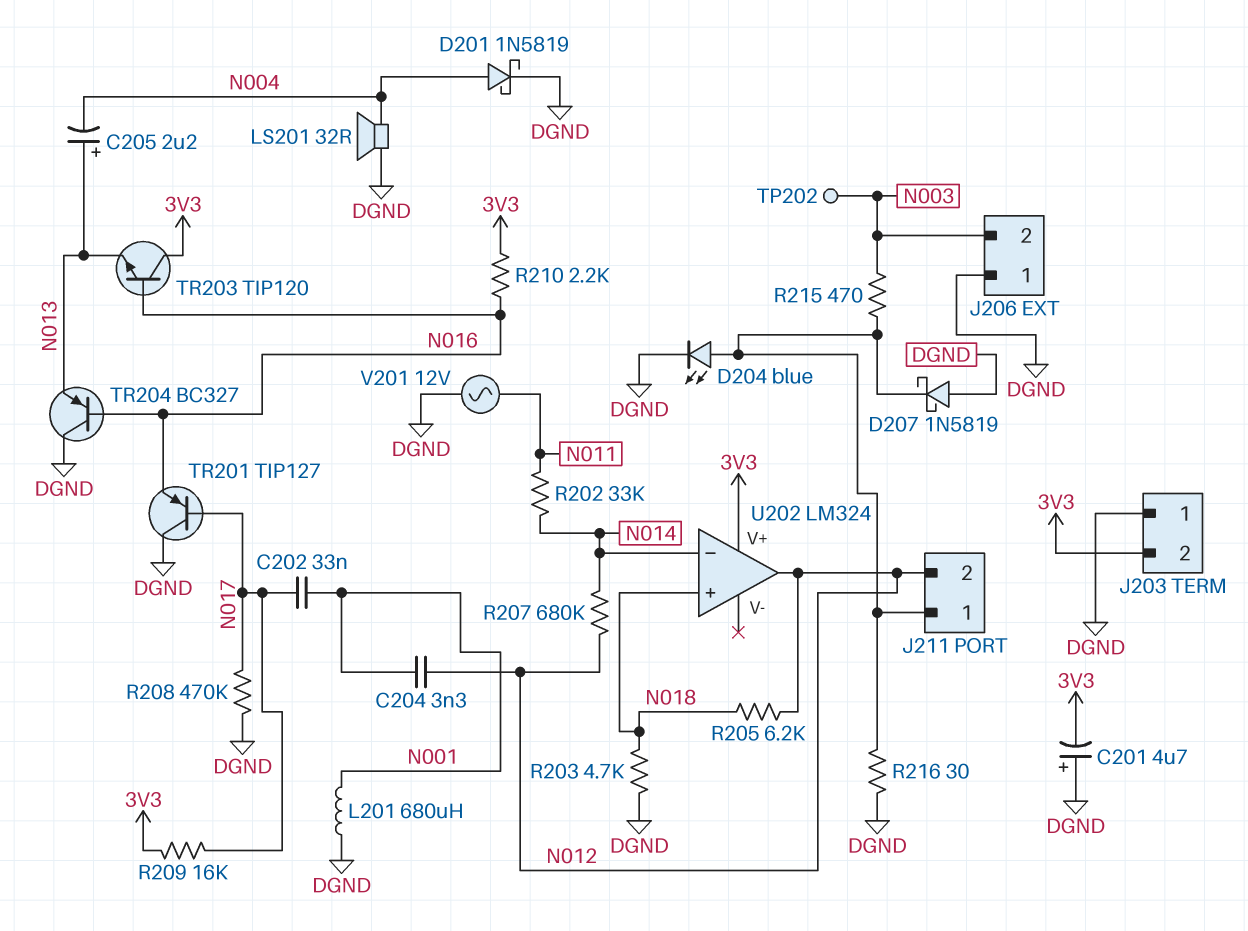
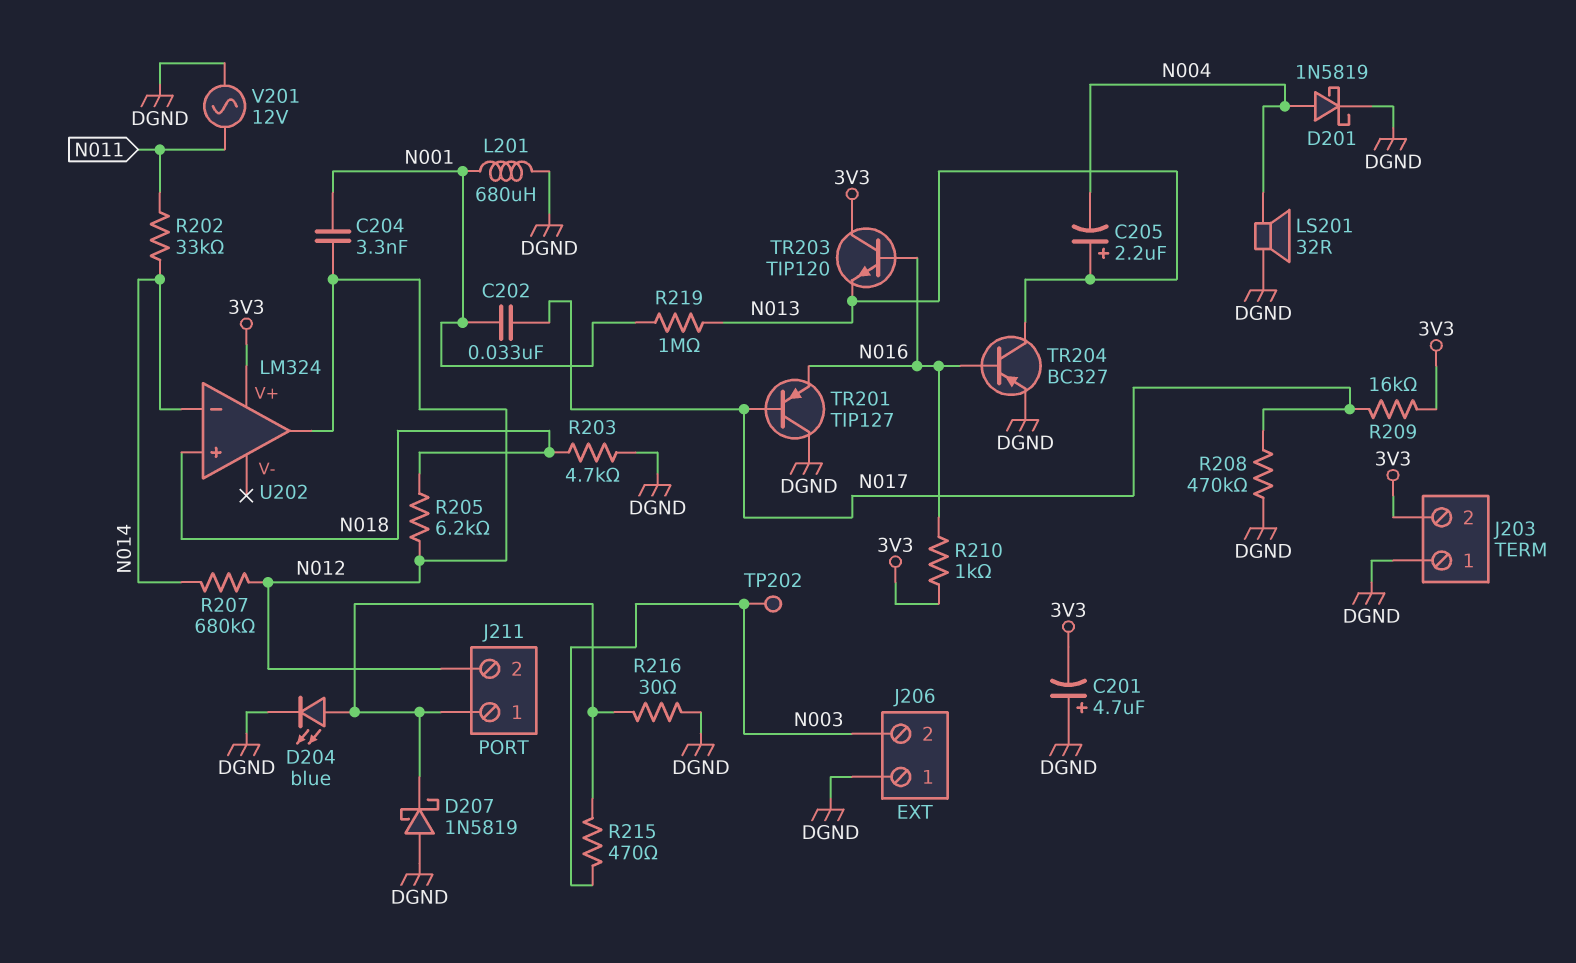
R210: 2.2k (3V3, N016) -> 1k (3V3, N016)
R219: none -> 1M (N001, N013)
TR204: PNP BC327 (B N016, C DGND, E N013) -> PNP BC327 (B N016, C N013, E DGND)

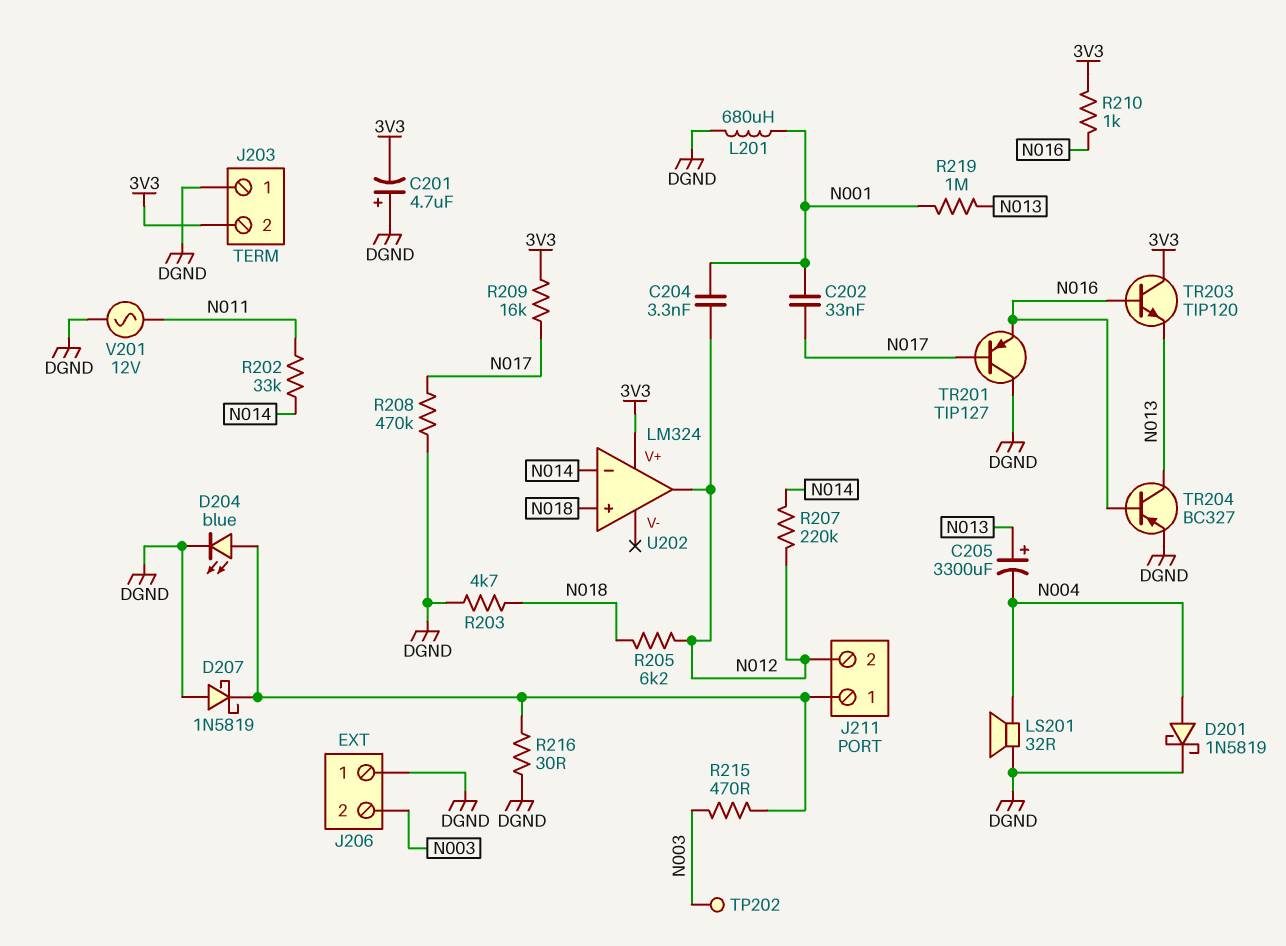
C205: 2.2uF (plus N013, minus N004) -> 3300uF (plus N013, minus N004)
R207: 680k (N012, N014) -> 220k (N012, N014)

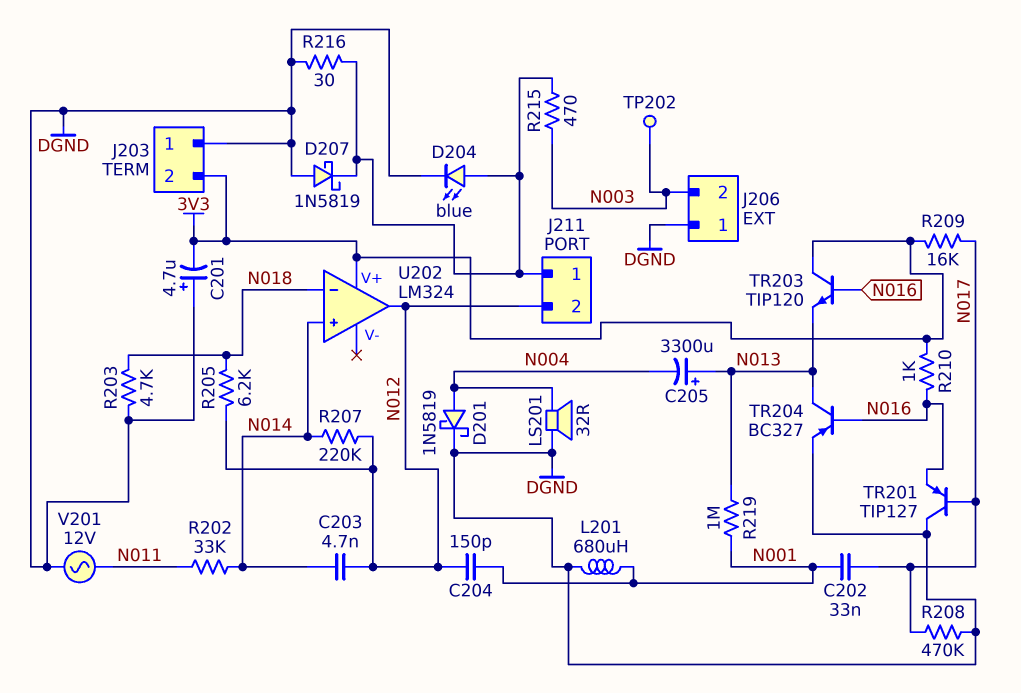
C203: none -> 4.7nF (N012, N014)
C204: 3.3nF (N001, N012) -> 150pF (N001, N012)
U202 pin in+: N018 -> N014
U202 pin in-: N014 -> N018

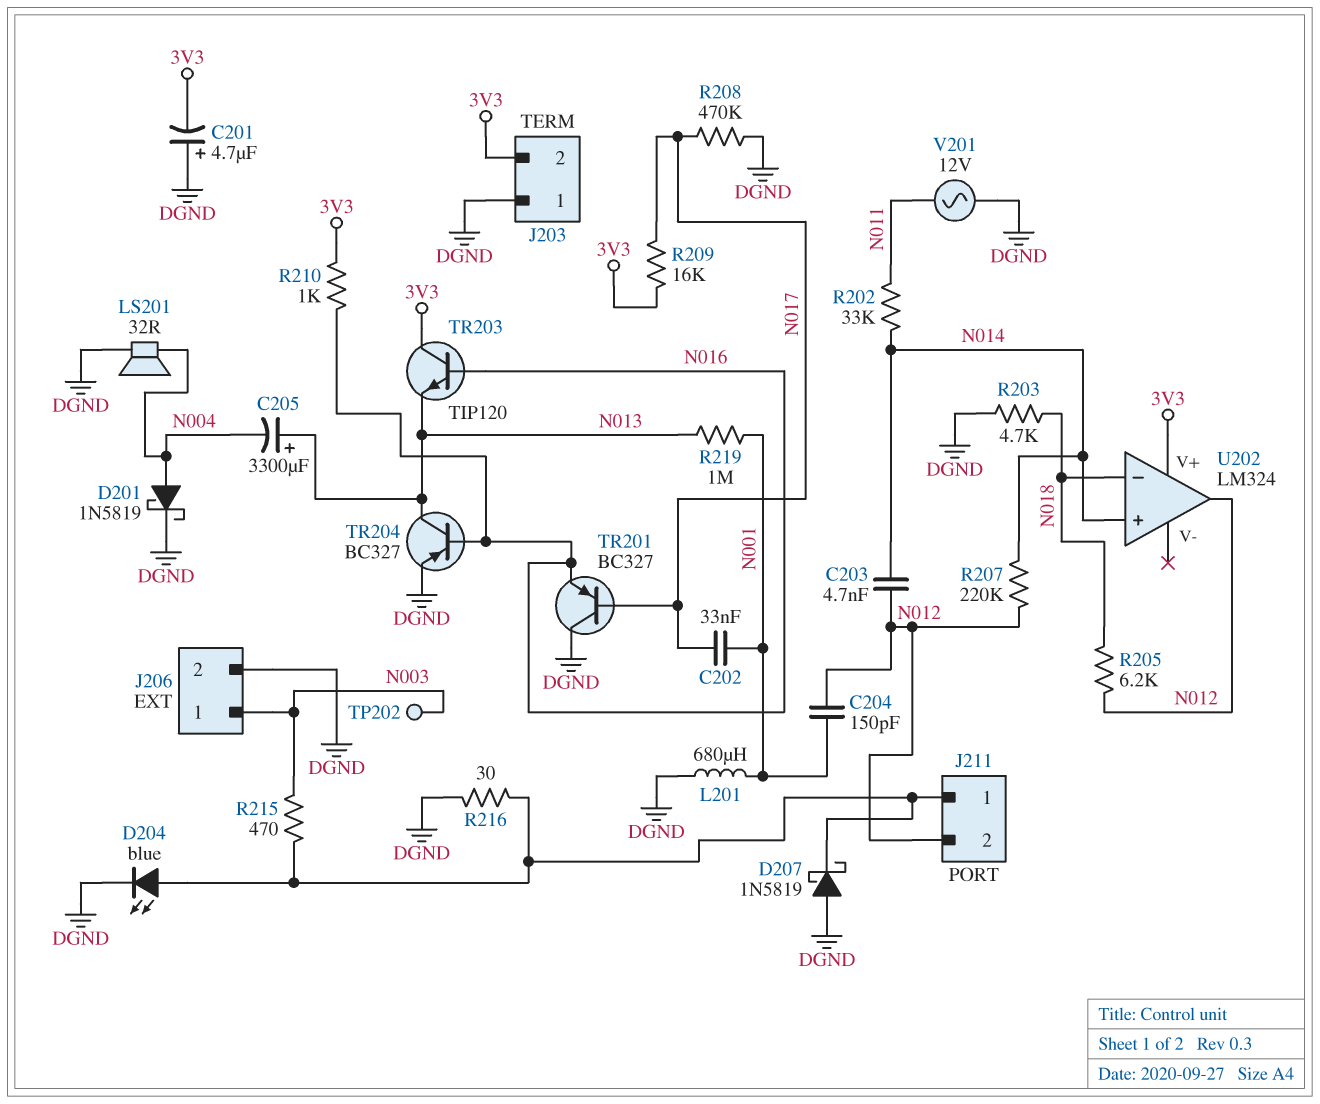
J206 pin 1: DGND -> N003
J206 pin 2: N003 -> DGND
TR201: PNP TIP127 (B N017, C DGND, E N016) -> PNP BC327 (B N017, C DGND, E N016)

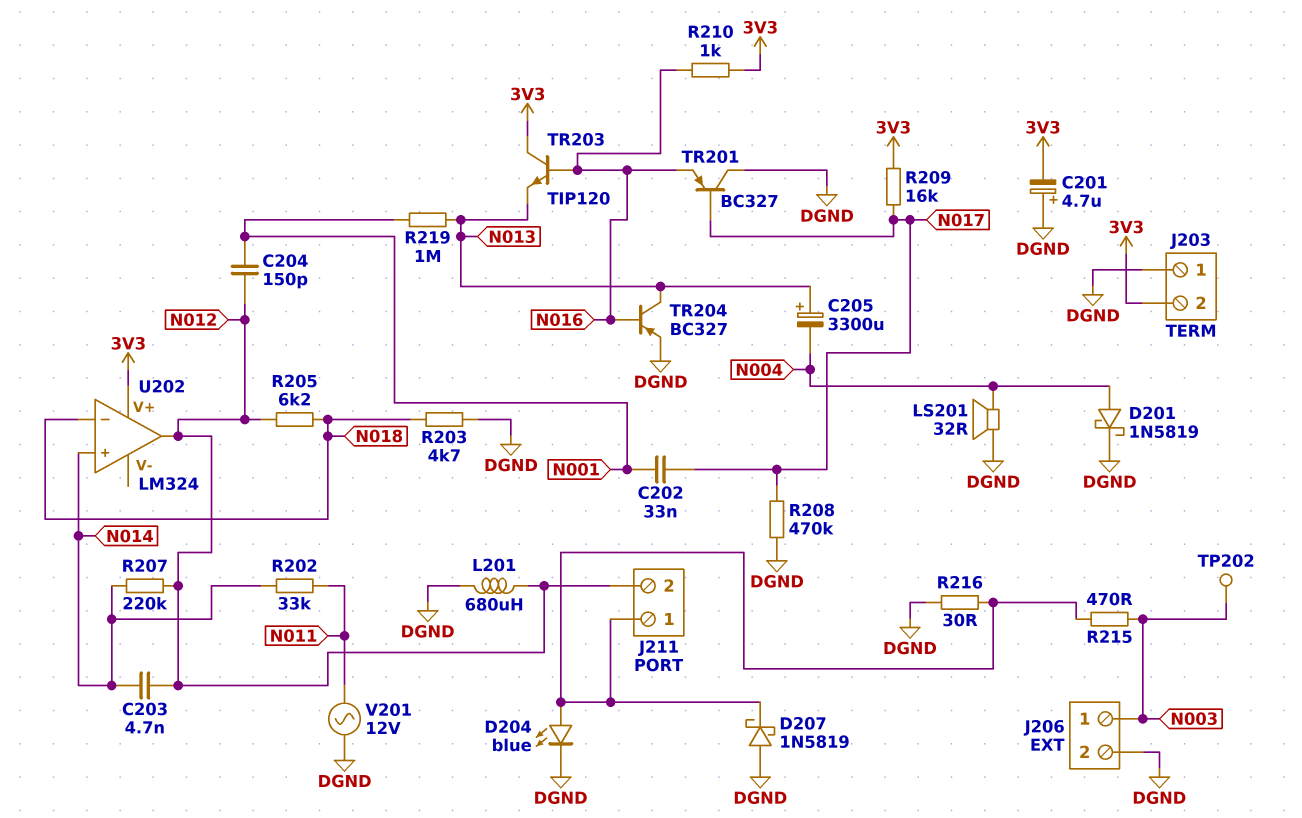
L201: 680uH (DGND, N001) -> 680uH (DGND, N012)

